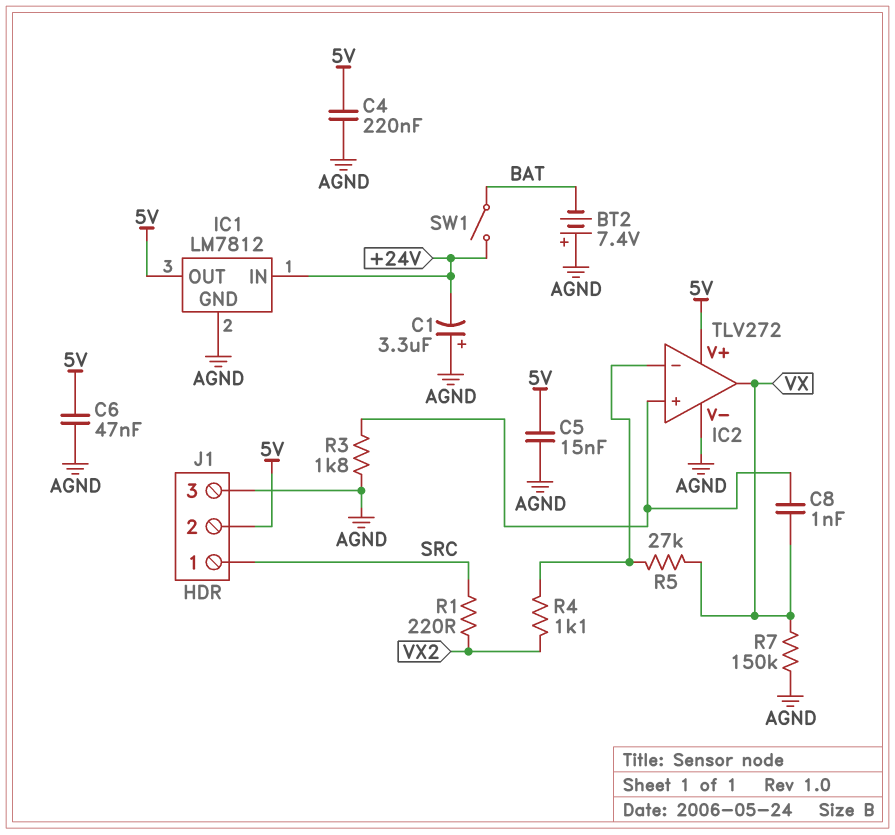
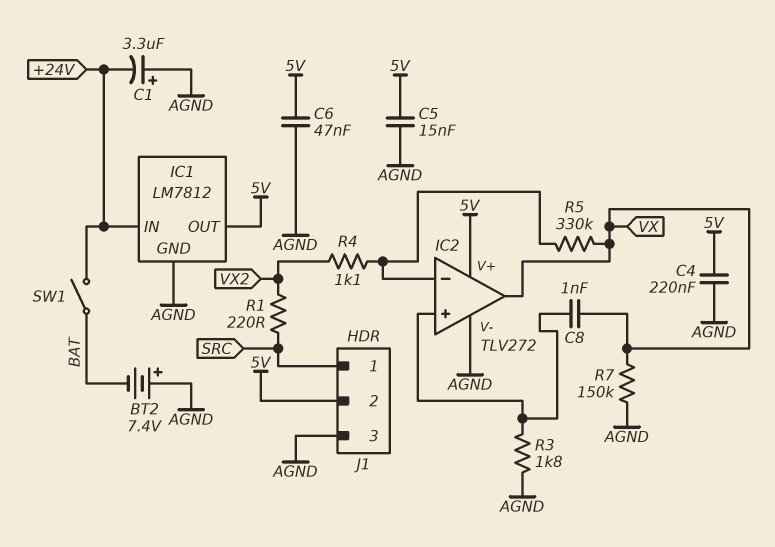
R5: 27k (IC2/in-, VX) -> 330k (IC2/in-, VX)

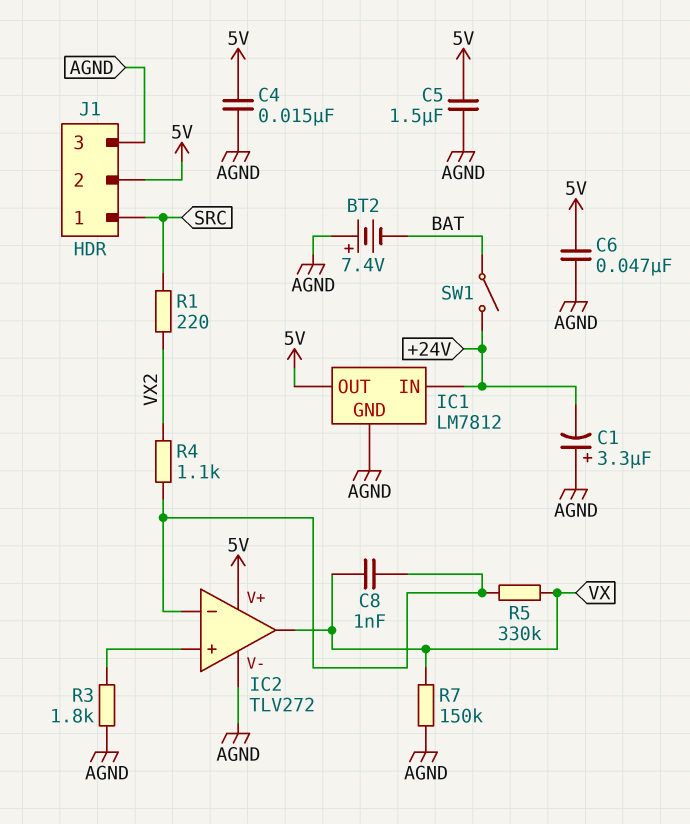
C4: 220nF (5V, AGND) -> 15nF (5V, AGND)
C5: 15nF (5V, AGND) -> 1.5uF (5V, AGND)
C8: 1nF (IC2/in+, VX) -> 1nF (IC2/in-, VX)

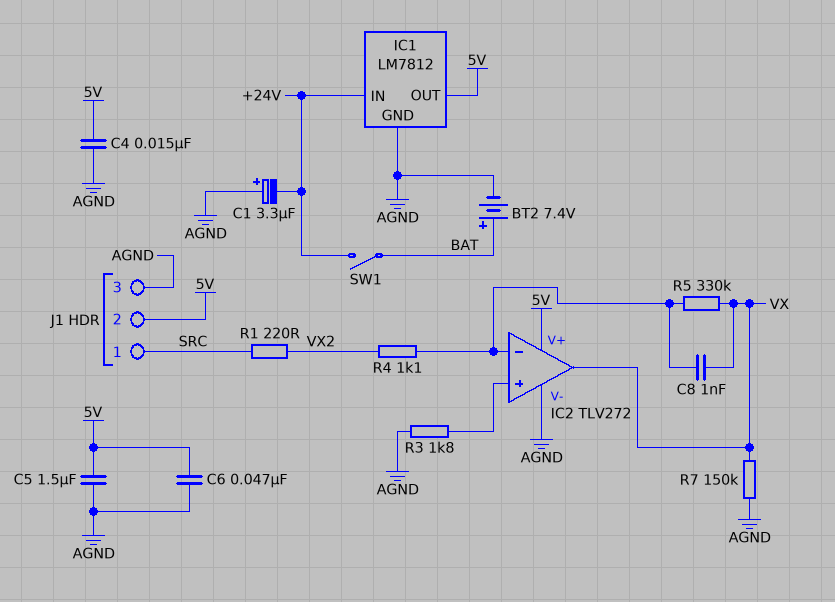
BT2: 7.4V (plus AGND, minus BAT) -> 7.4V (plus BAT, minus AGND)

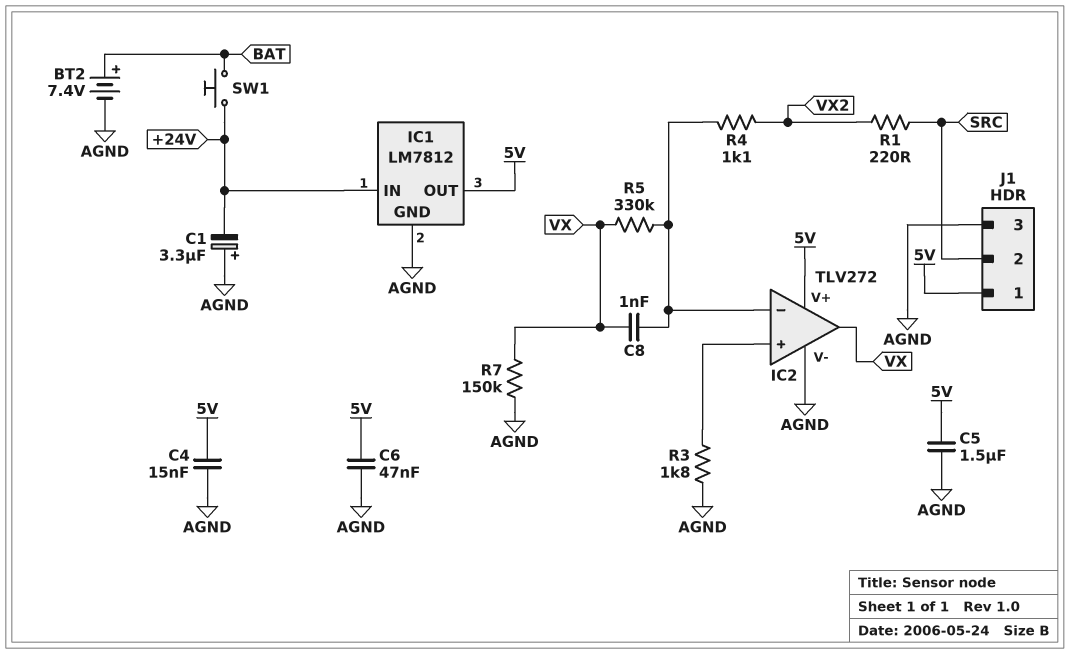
J1 pin 1: SRC -> 5V
J1 pin 2: 5V -> SRC
SW1: switch (+24V, BAT) -> button (+24V, BAT)

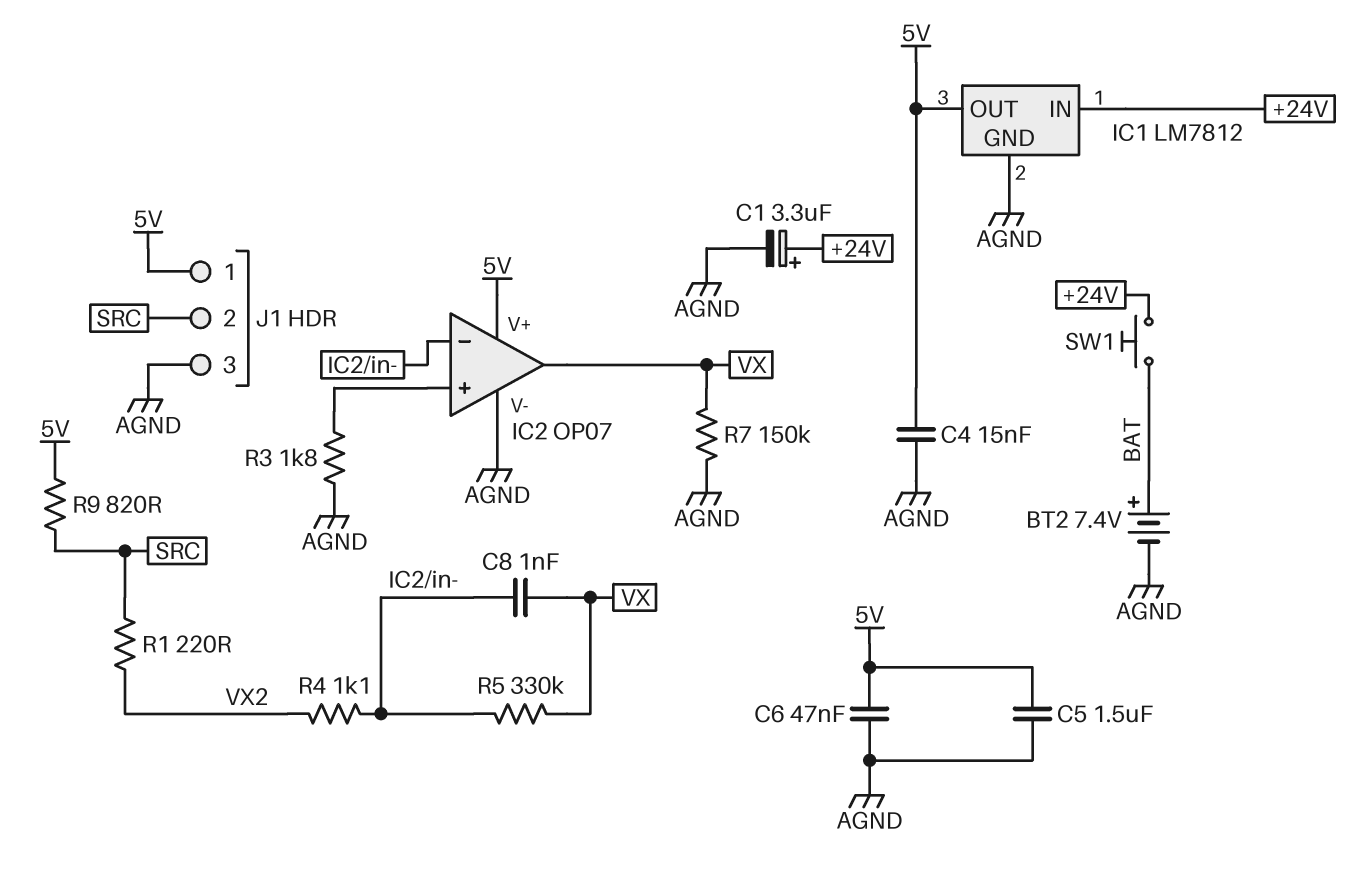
C1: 3.3uF (plus AGND, minus +24V) -> 3.3uF (plus +24V, minus AGND)
IC2: TLV272 -> OP07
R9: none -> 820 (5V, SRC)

